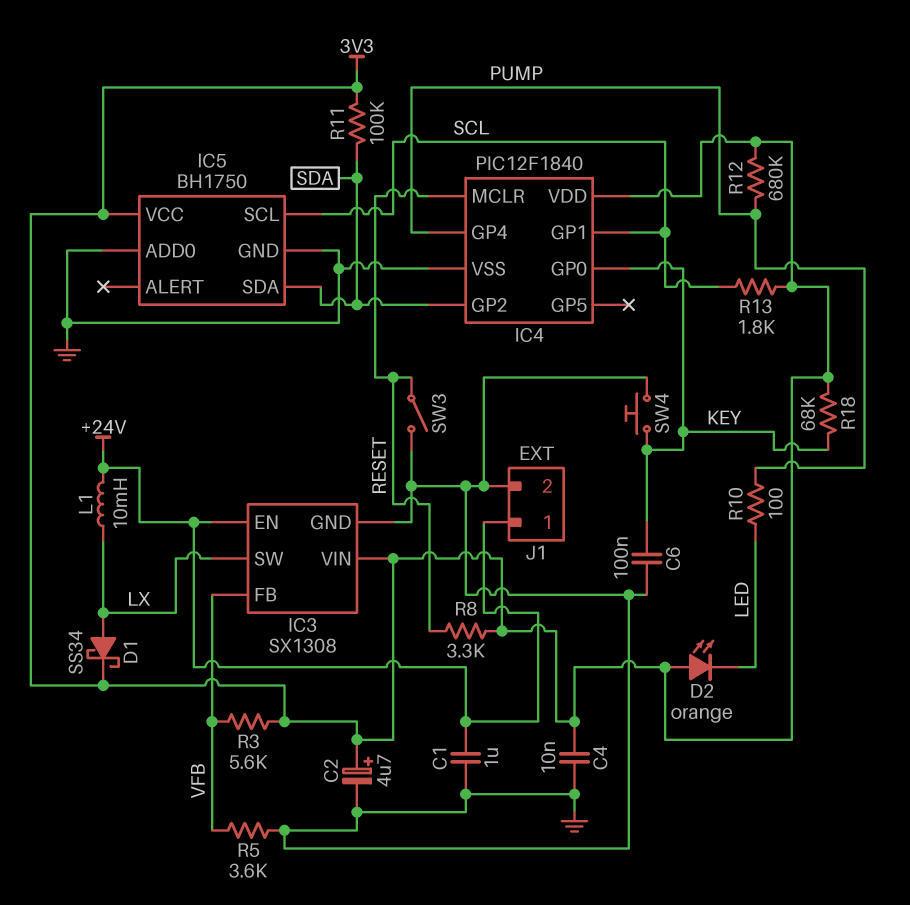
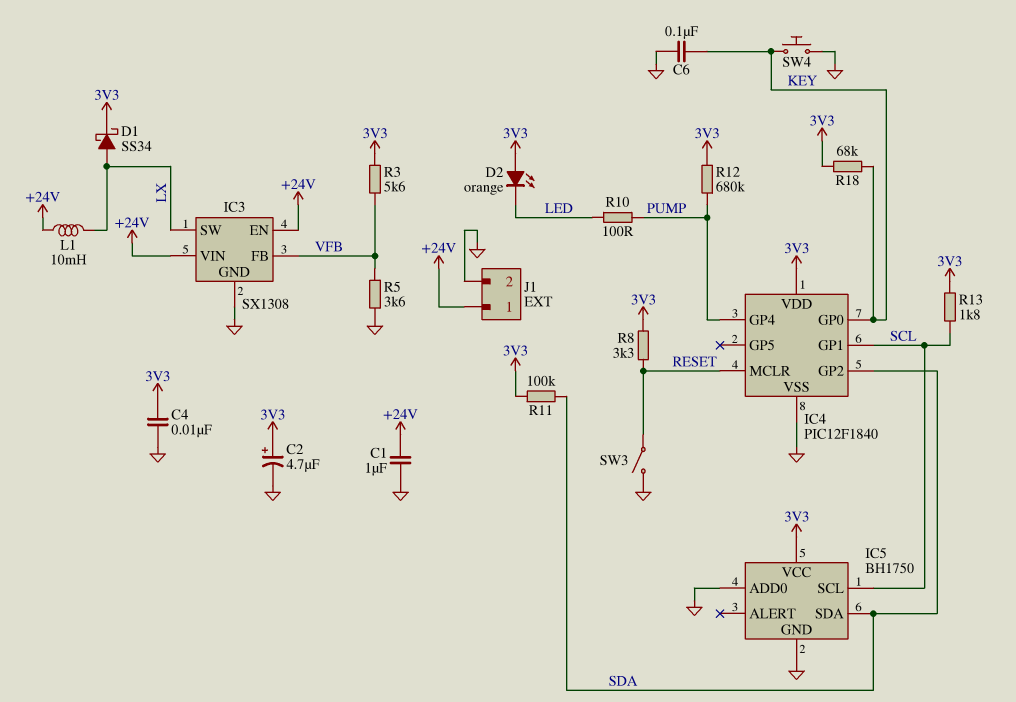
IC3 pin VIN: 3V3 -> +24V

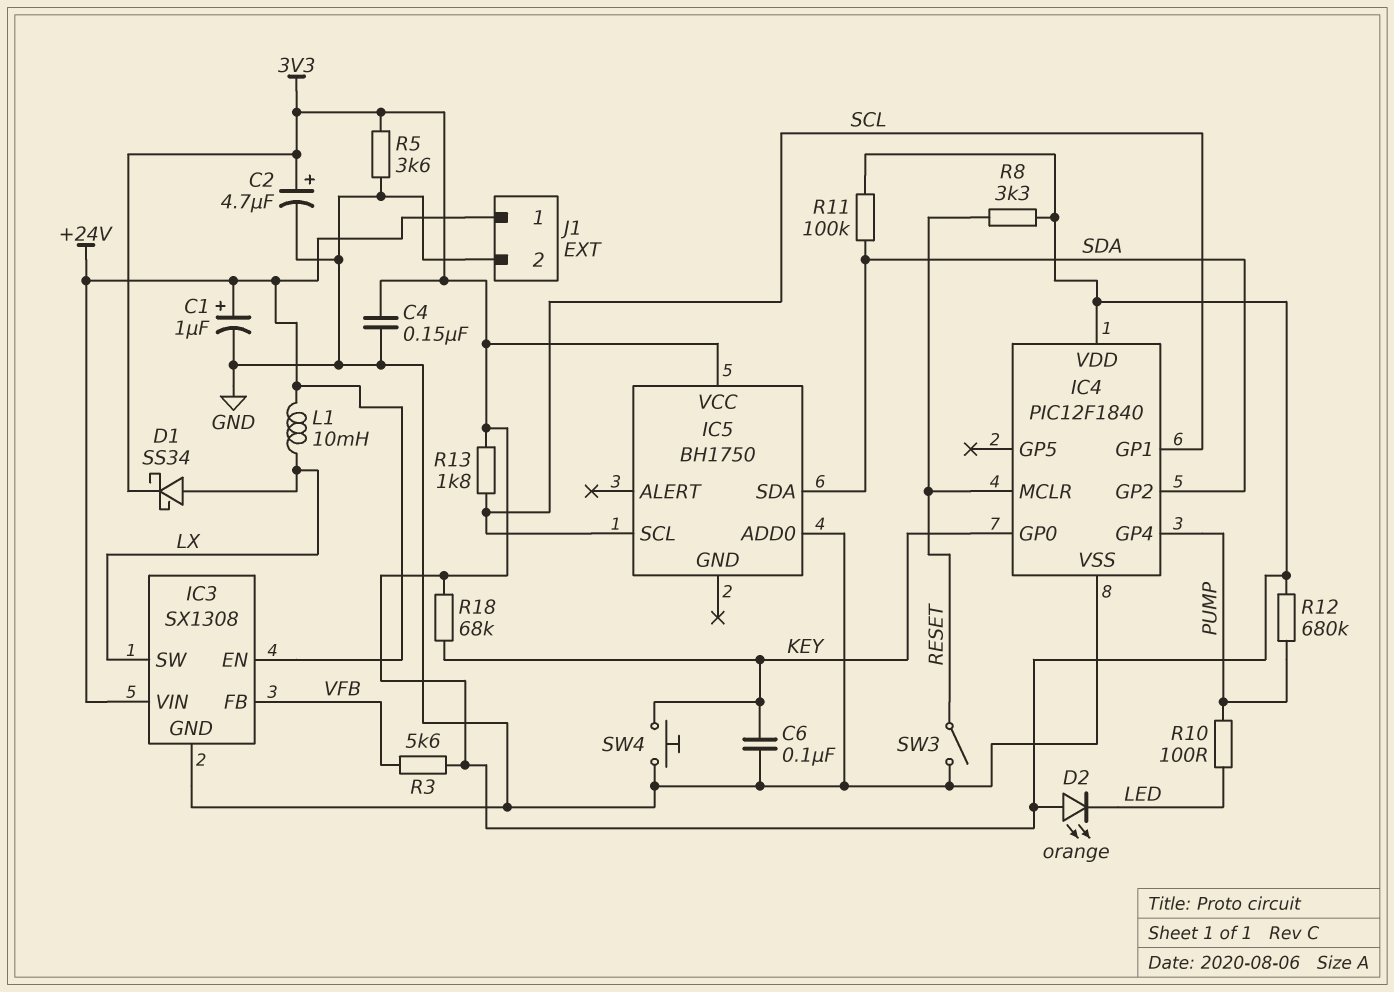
C1: 1uF (+24V, GND) -> 1uF (plus +24V, minus GND)
C4: 10nF (3V3, GND) -> 150nF (3V3, GND)
IC5 pin GND: GND -> none
R5: 3.6k (GND, VFB) -> 3.6k (3V3, GND)

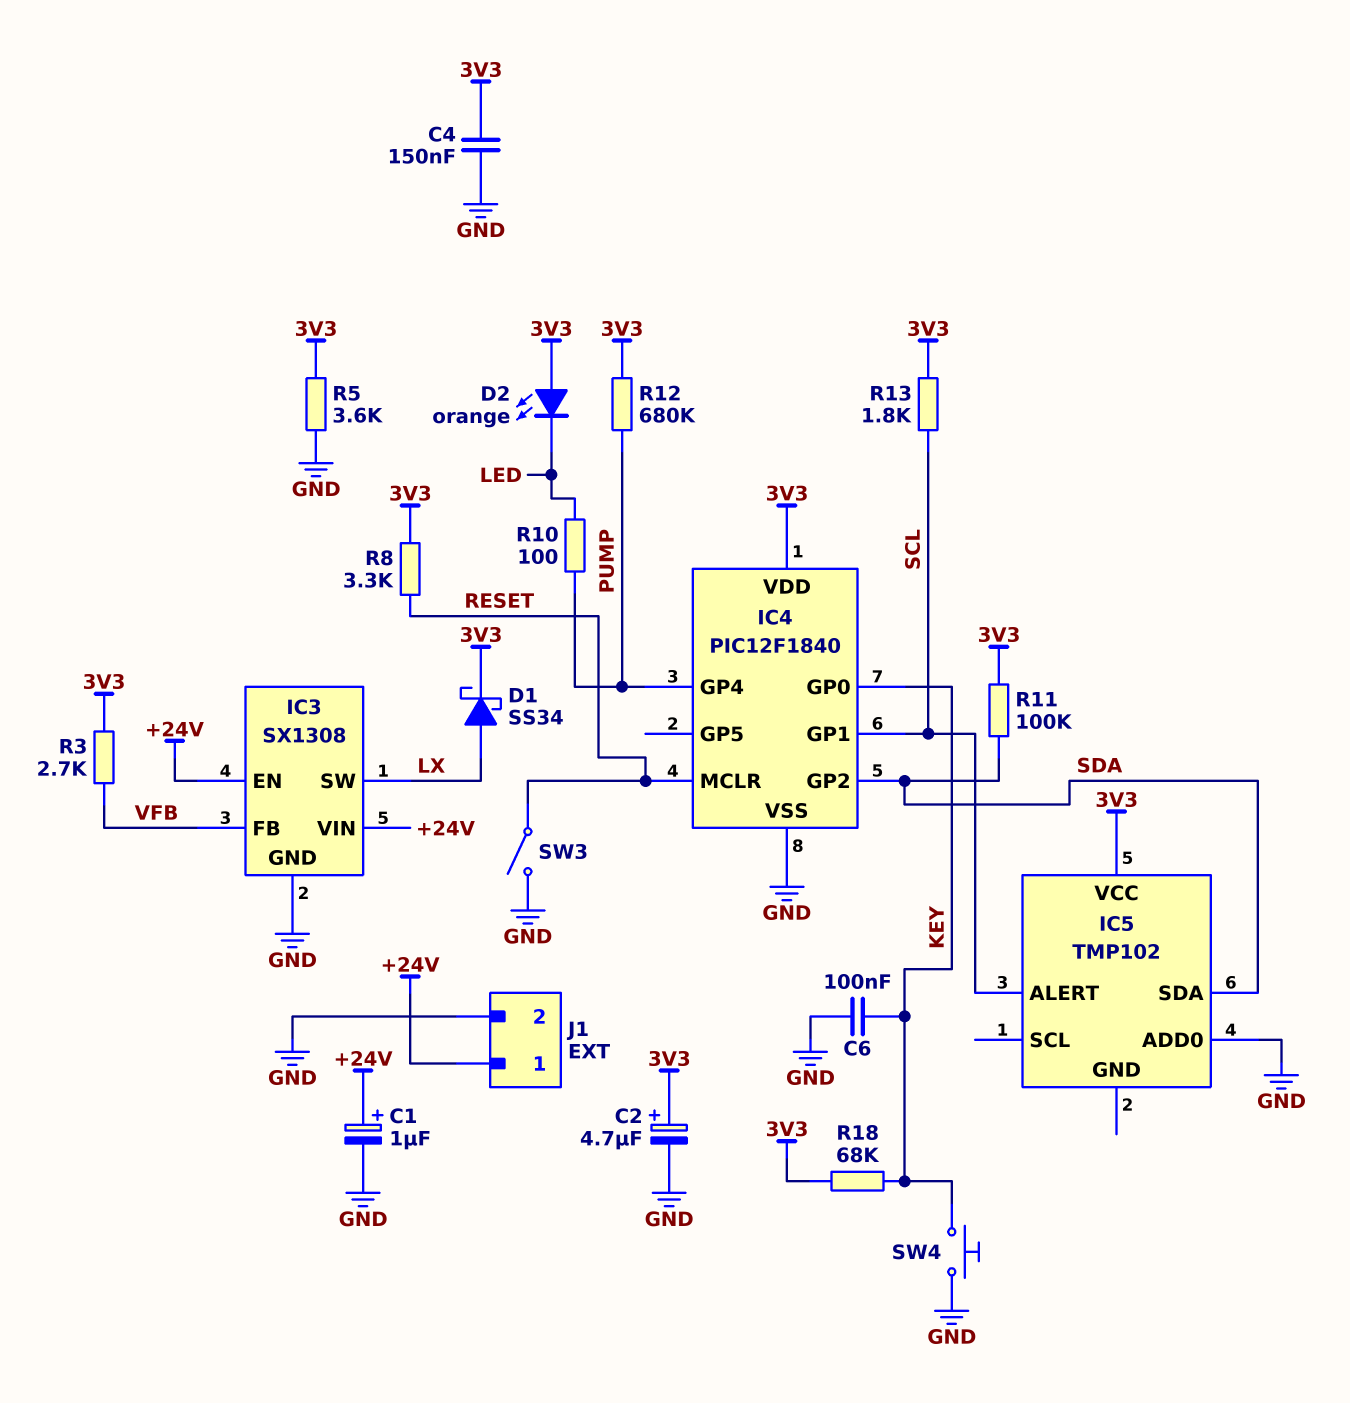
IC5: BH1750 -> TMP102
IC5 pin ALERT: none -> SCL
IC5 pin SCL: SCL -> none
L1: 10mH (+24V, LX) -> none
R3: 5.6k (3V3, VFB) -> 2.7k (3V3, VFB)

